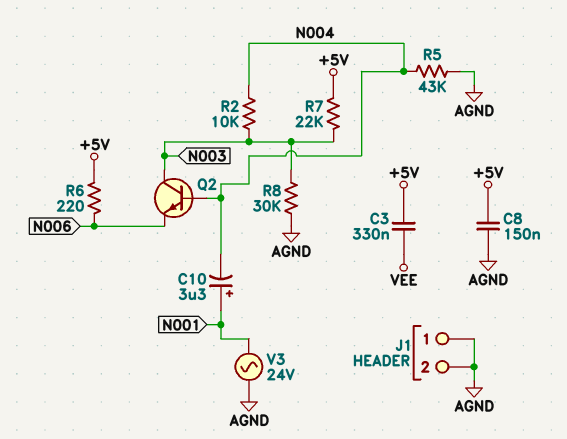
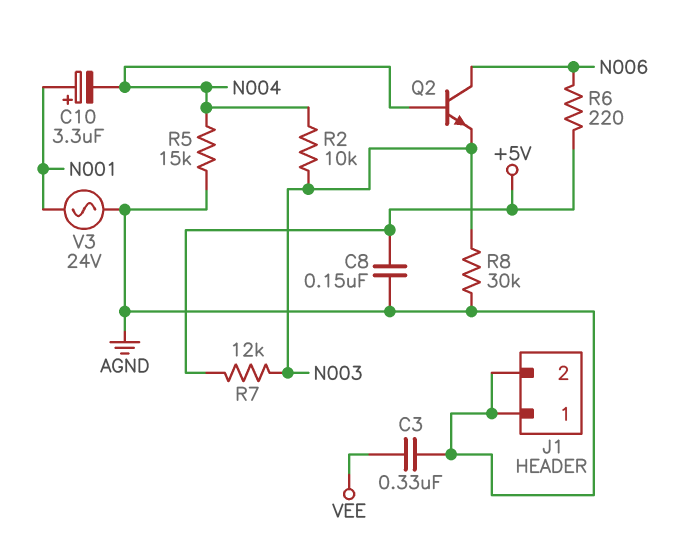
C3: 330nF (+5V, VEE) -> 330nF (AGND, VEE)
Q2: NPN (B N004, C N003, E N006) -> NPN (B N004, C N006, E N003)
R5: 43k (AGND, N004) -> 15k (AGND, N004)
R7: 22k (+5V, N003) -> 12k (+5V, N003)

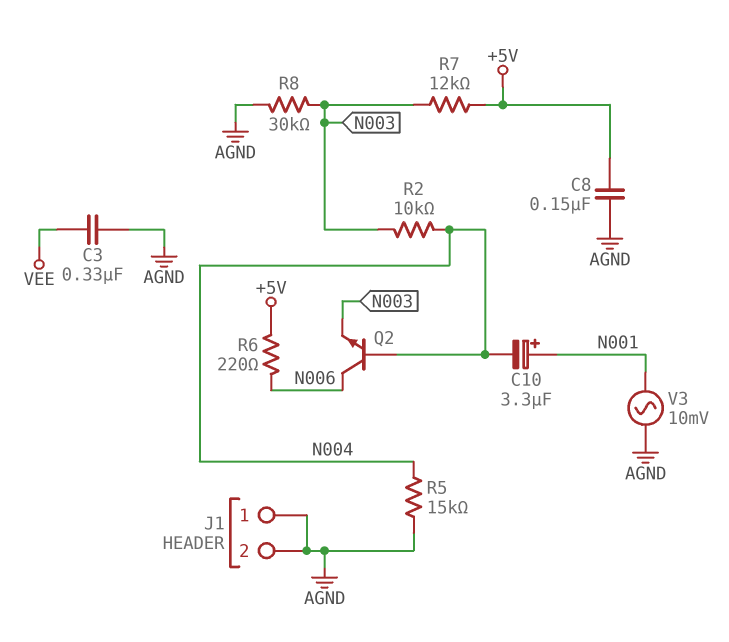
V3: AC 24V (AGND, N001) -> AC 10mV (AGND, N001)

